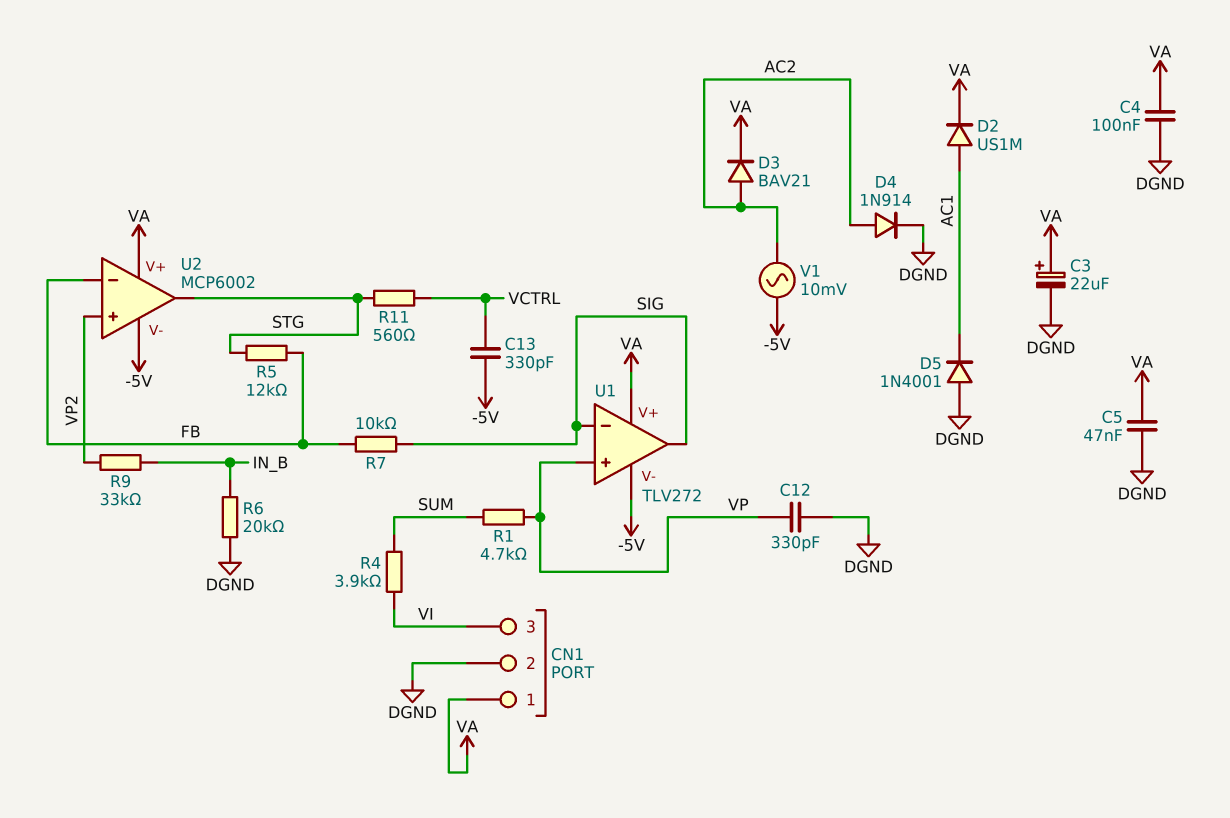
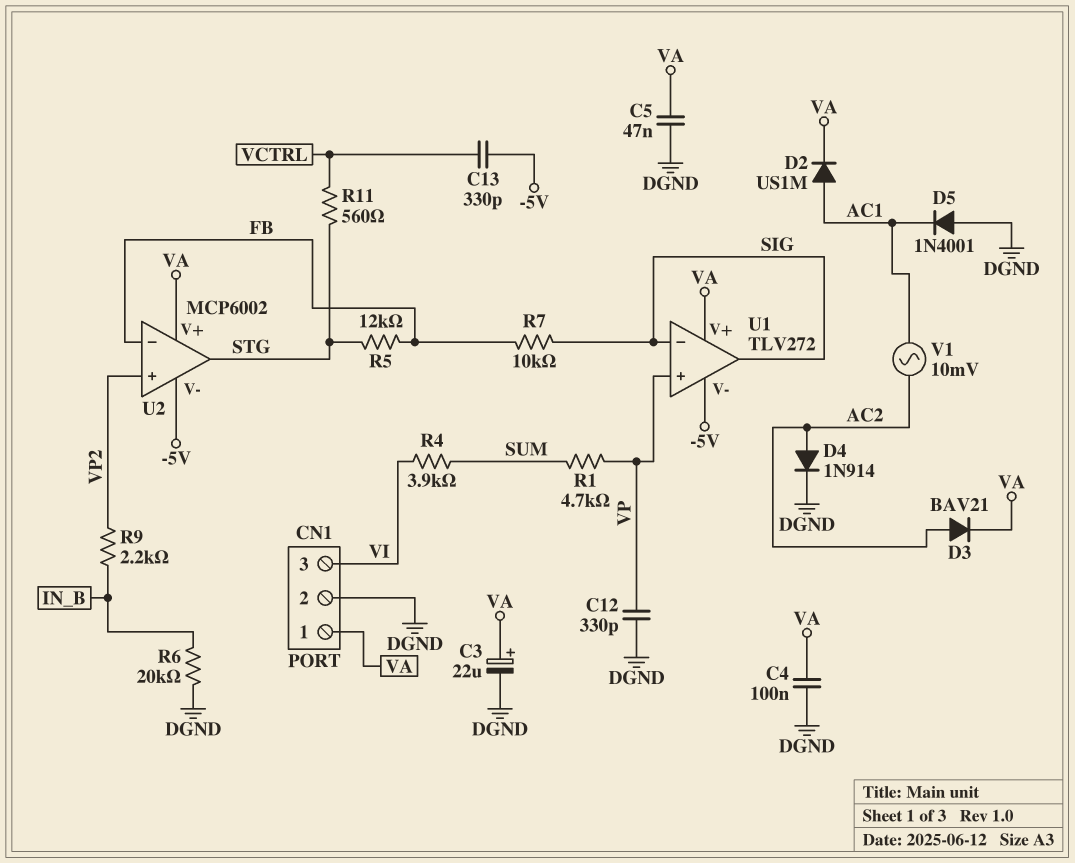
R9: 33k (IN_B, VP2) -> 2.2k (IN_B, VP2)
V1: AC 10mV (-5V, AC2) -> AC 10mV (AC1, AC2)

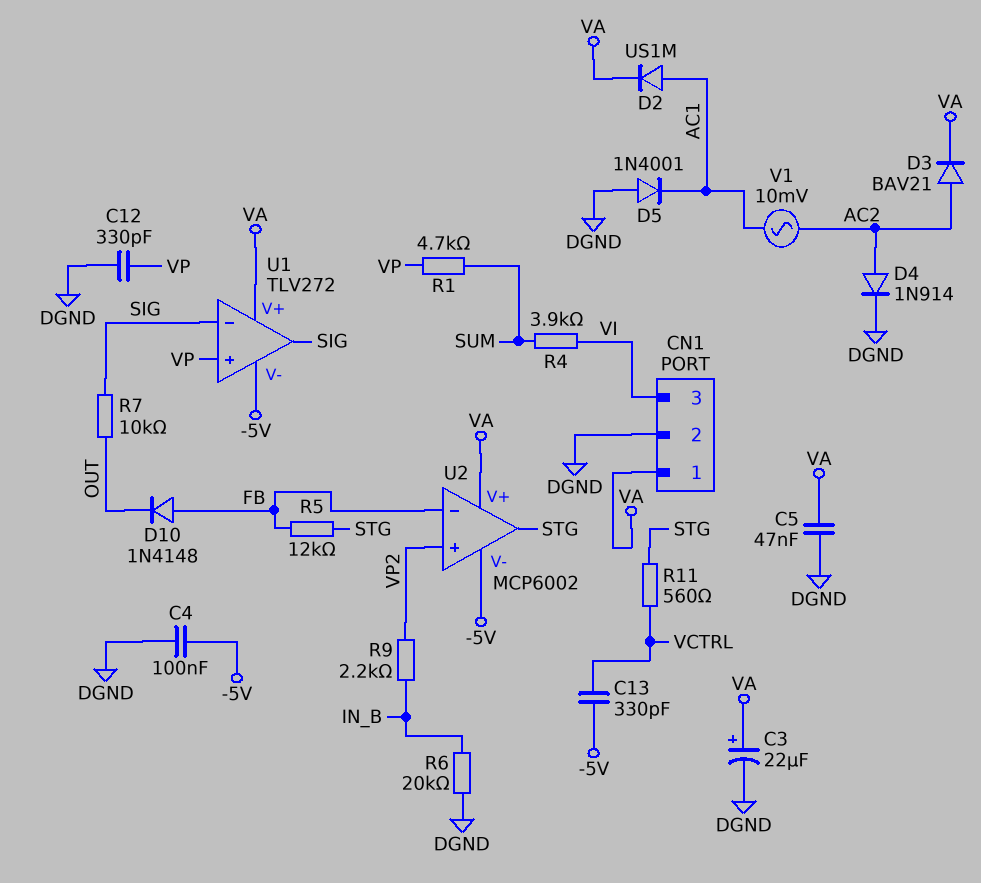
C4: 100nF (DGND, VA) -> 100nF (-5V, DGND)
D10: none -> diode 1N4148 (A FB, K OUT)
R7: 10k (FB, SIG) -> 10k (OUT, SIG)

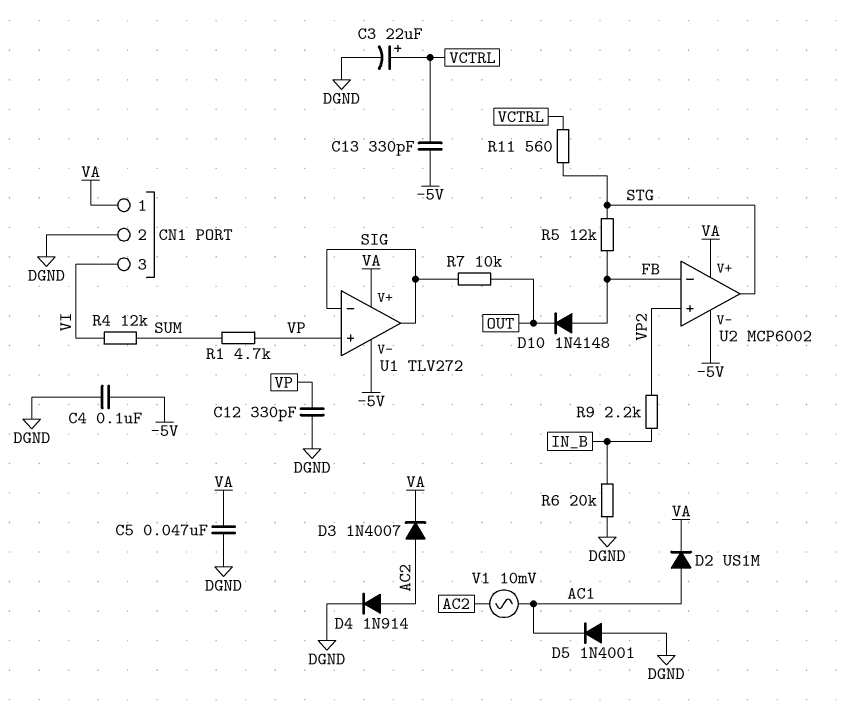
C3: 22uF (plus VA, minus DGND) -> 22uF (plus VCTRL, minus DGND)
D3: diode BAV21 (A AC2, K VA) -> diode 1N4007 (A AC2, K VA)
R4: 3.9k (SUM, VI) -> 12k (SUM, VI)

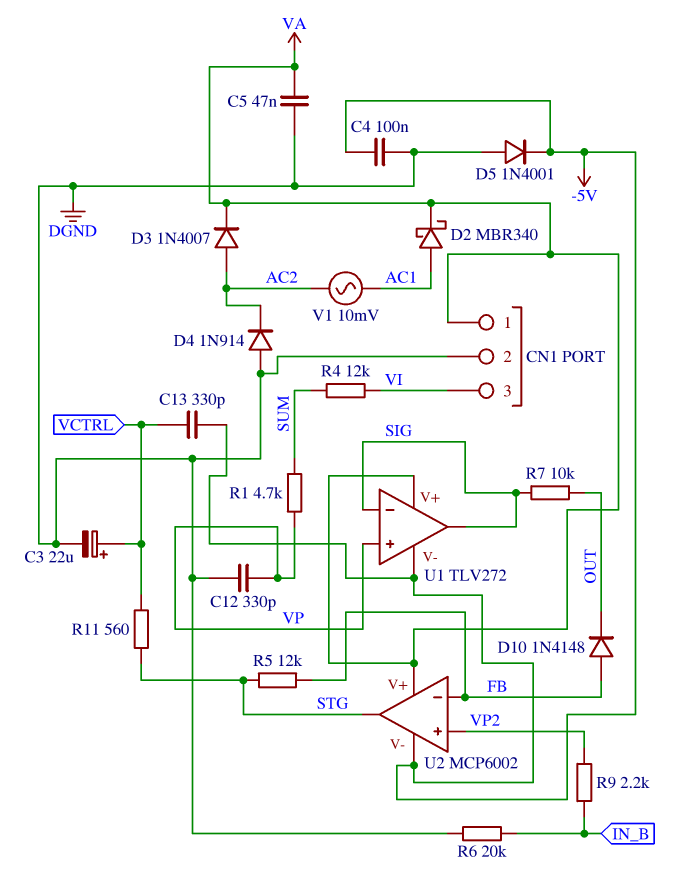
D2: diode US1M (A AC1, K VA) -> schottky MBR340 (A AC1, K VA)
D4: diode 1N914 (A AC2, K DGND) -> diode 1N914 (A DGND, K AC2)
D5: diode 1N4001 (A DGND, K AC1) -> diode 1N4001 (A DGND, K -5V)

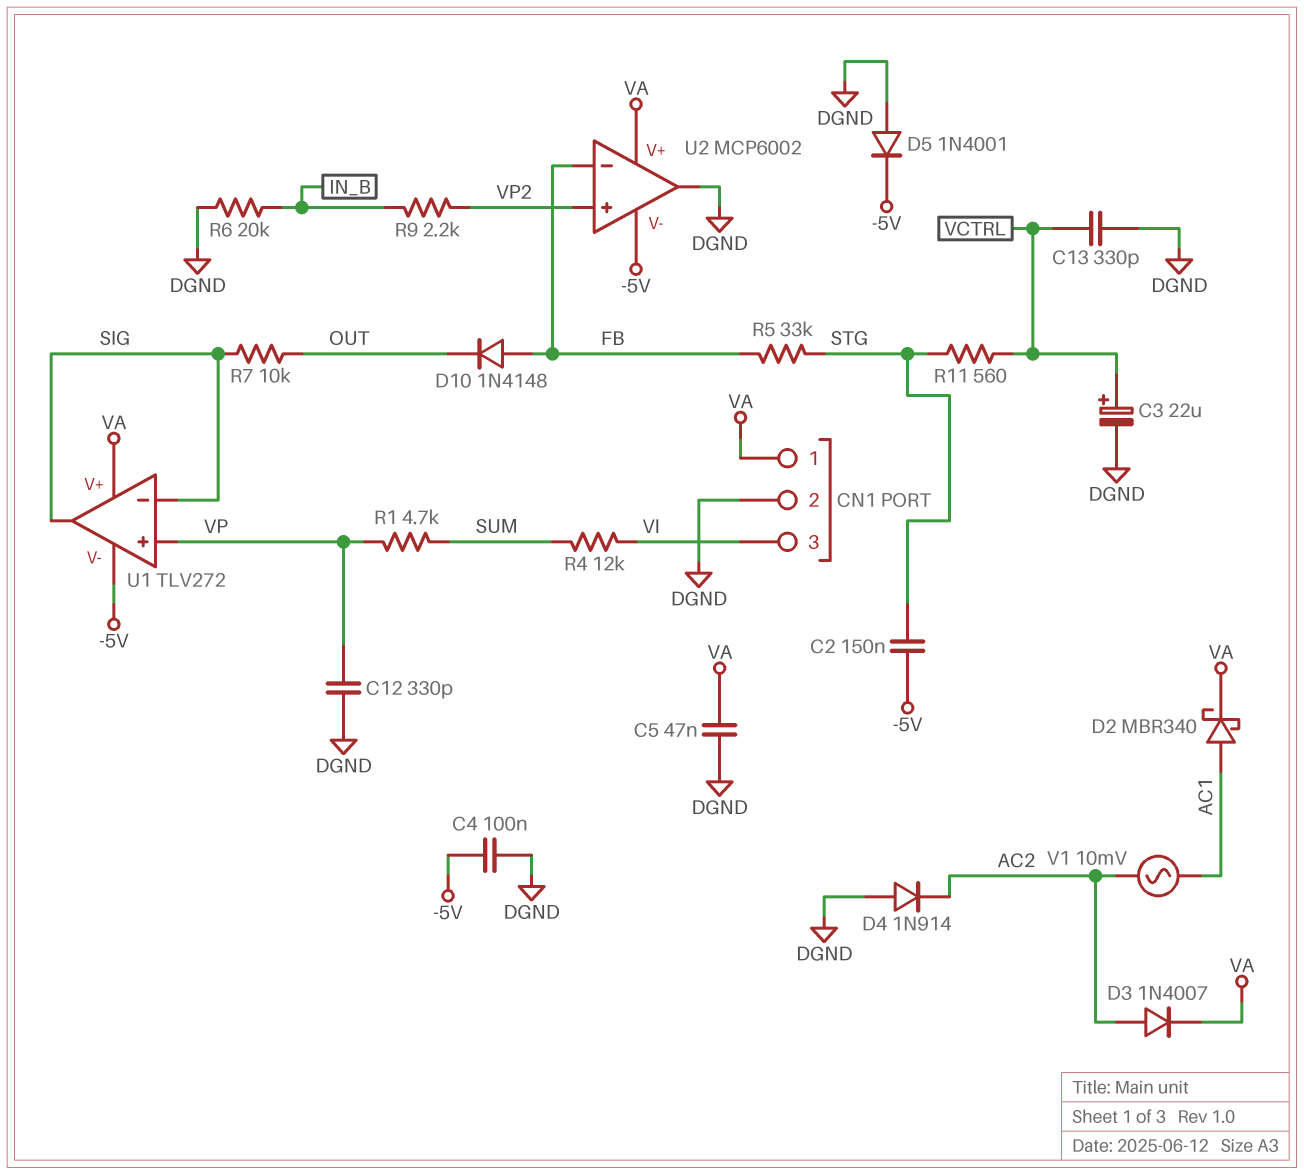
C2: none -> 150nF (-5V, STG)
C13: 330pF (-5V, VCTRL) -> 330pF (DGND, VCTRL)
R5: 12k (FB, STG) -> 33k (FB, STG)
U2 pin out: STG -> DGND

